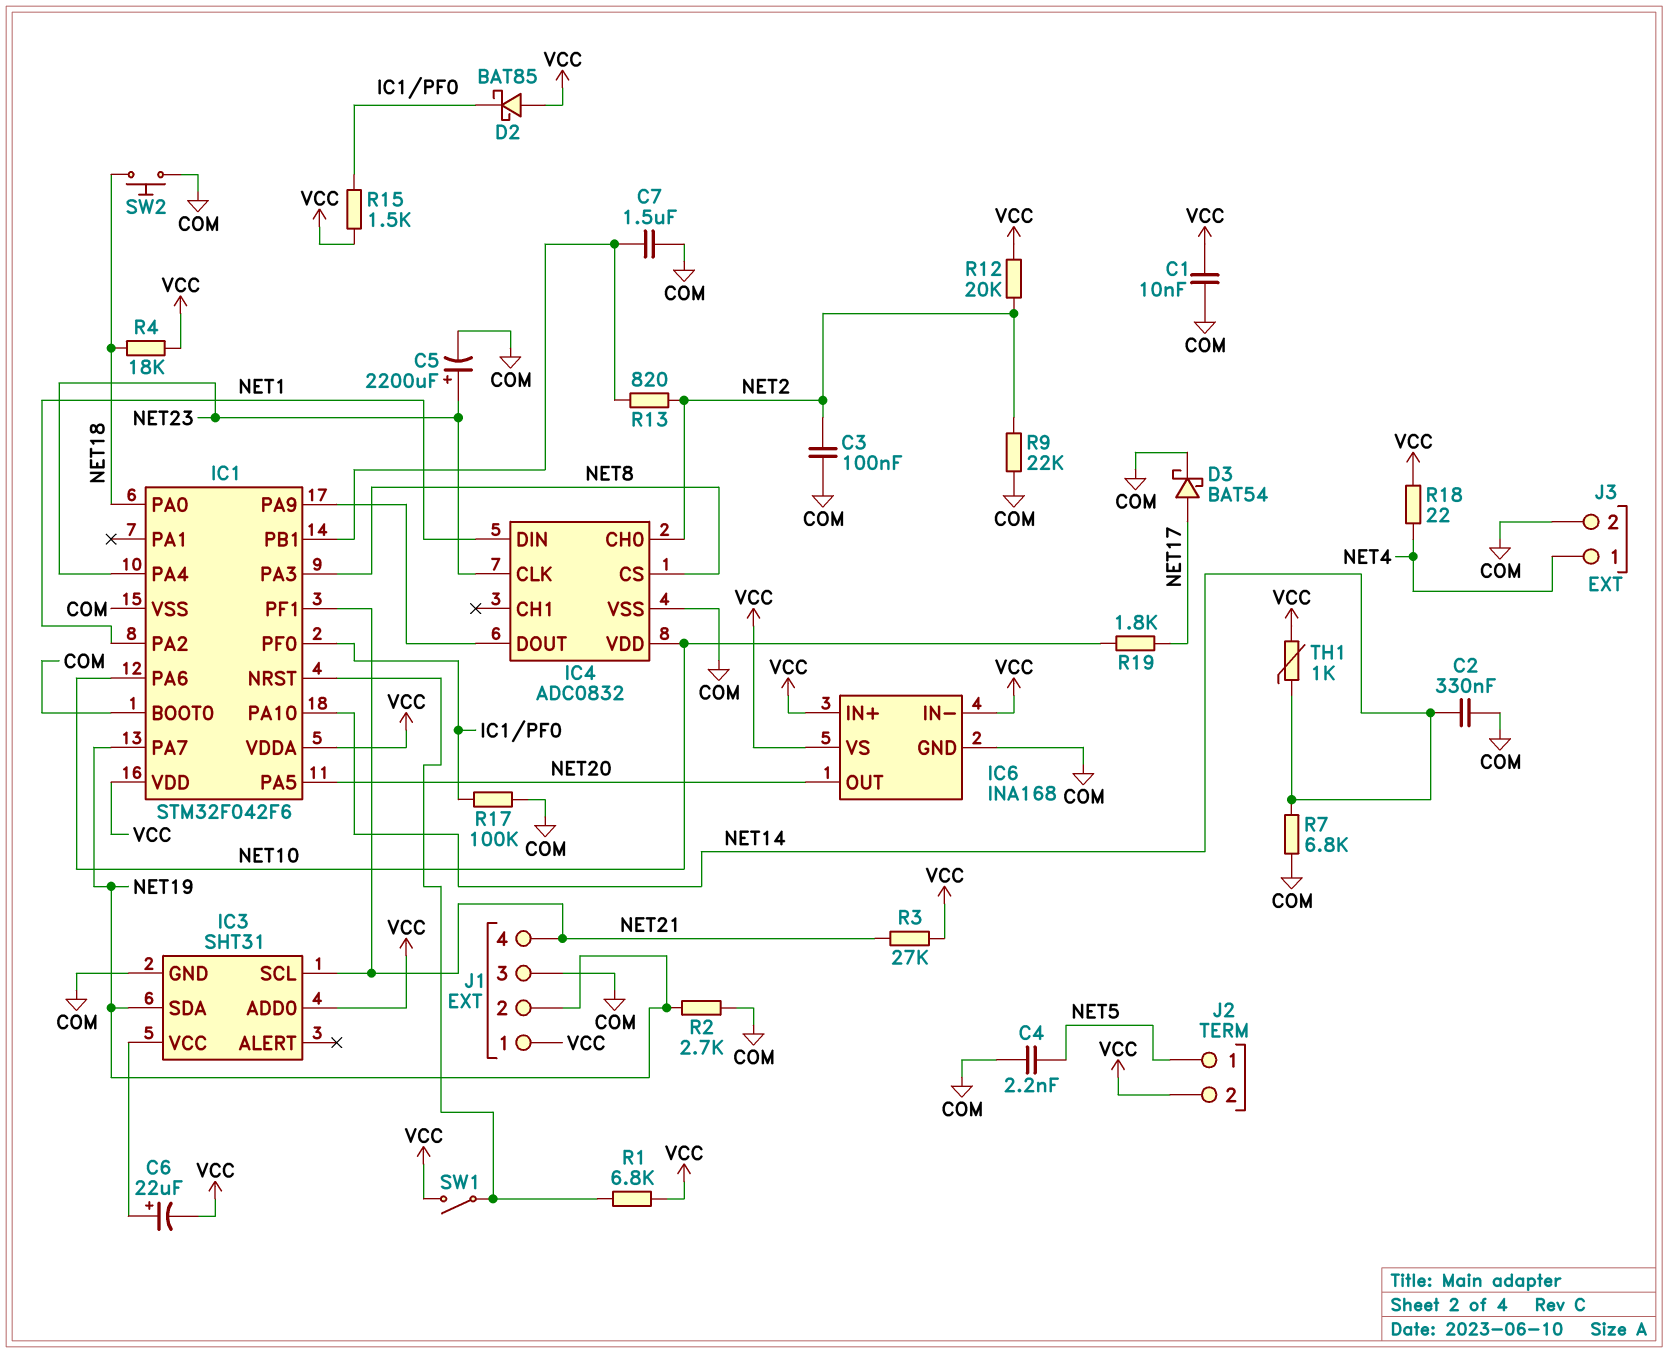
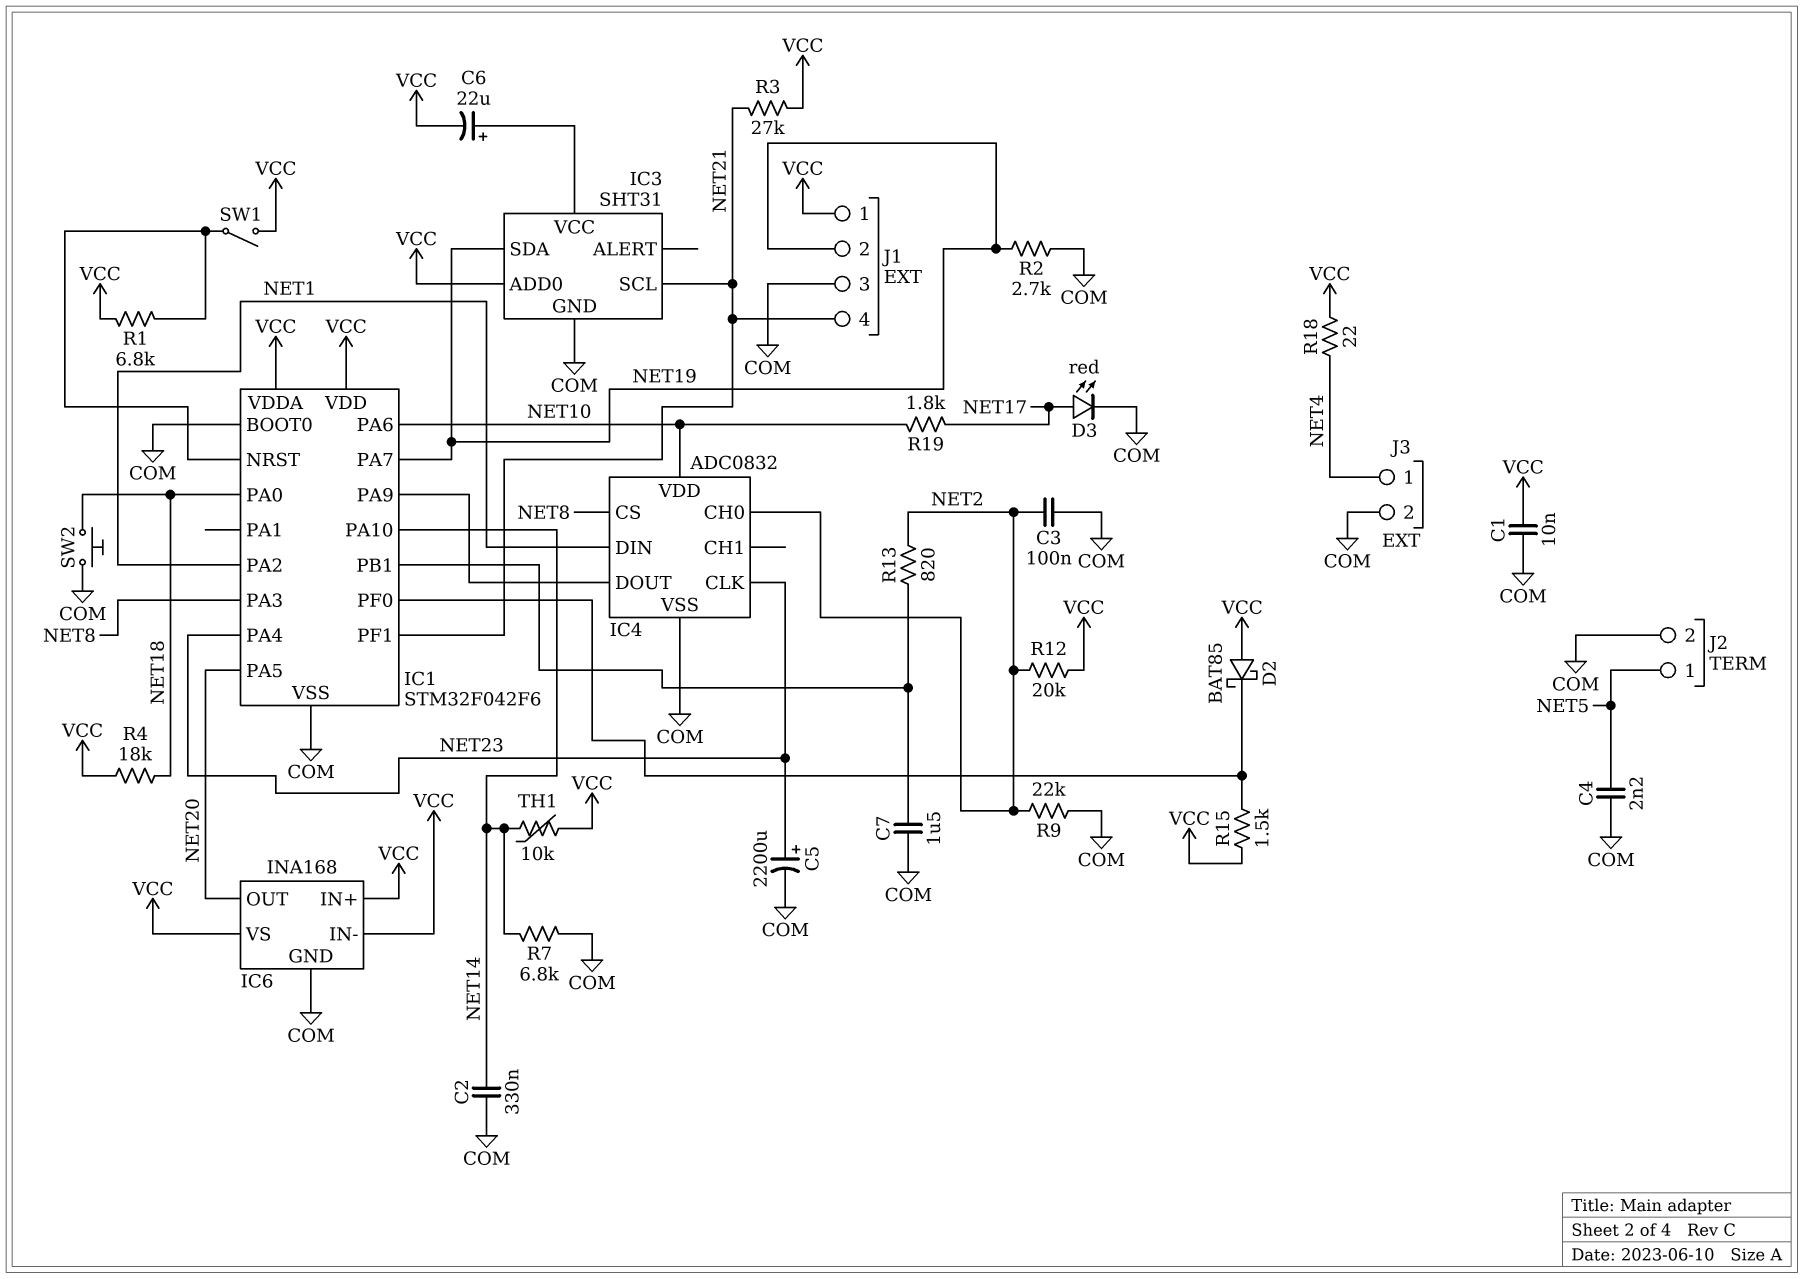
D3: schottky BAT54 (A NET17, K COM) -> LED red (A NET17, K COM)
J2 pin 2: VCC -> COM
R17: 100k (COM, IC1/PF0) -> none
TH1: 1k (NET14, VCC) -> 10k (NET14, VCC)

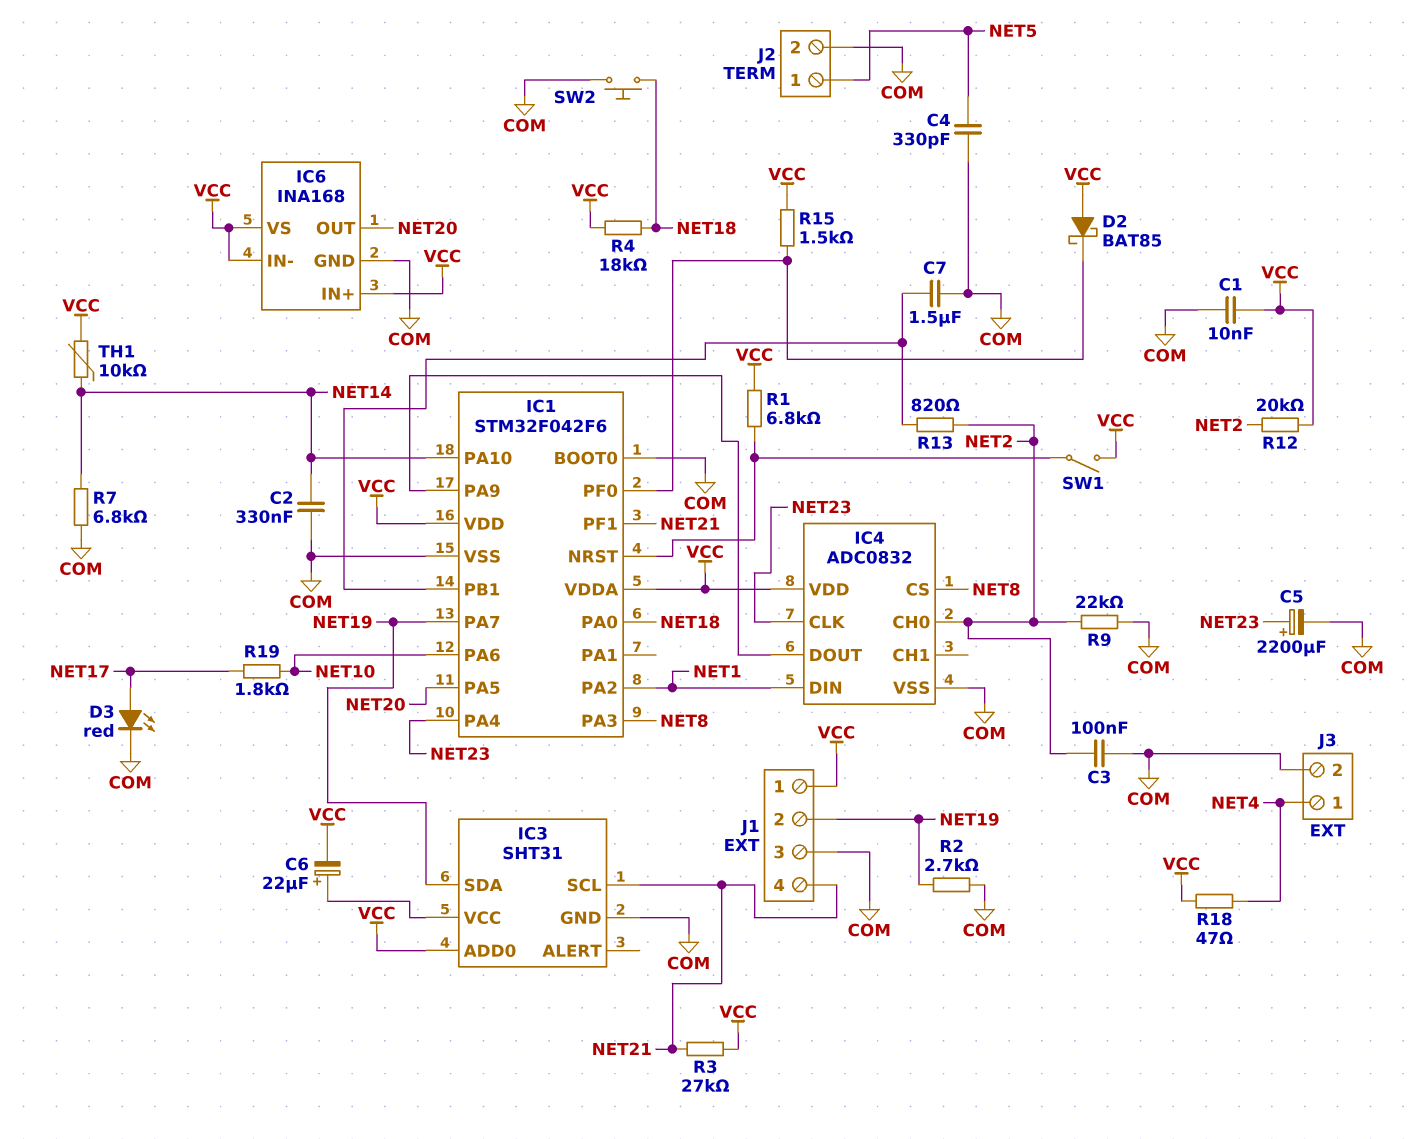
C4: 2.2nF (COM, NET5) -> 330pF (COM, NET5)
IC4 pin VDD: NET10 -> VCC
R18: 22 (NET4, VCC) -> 47 (NET4, VCC)

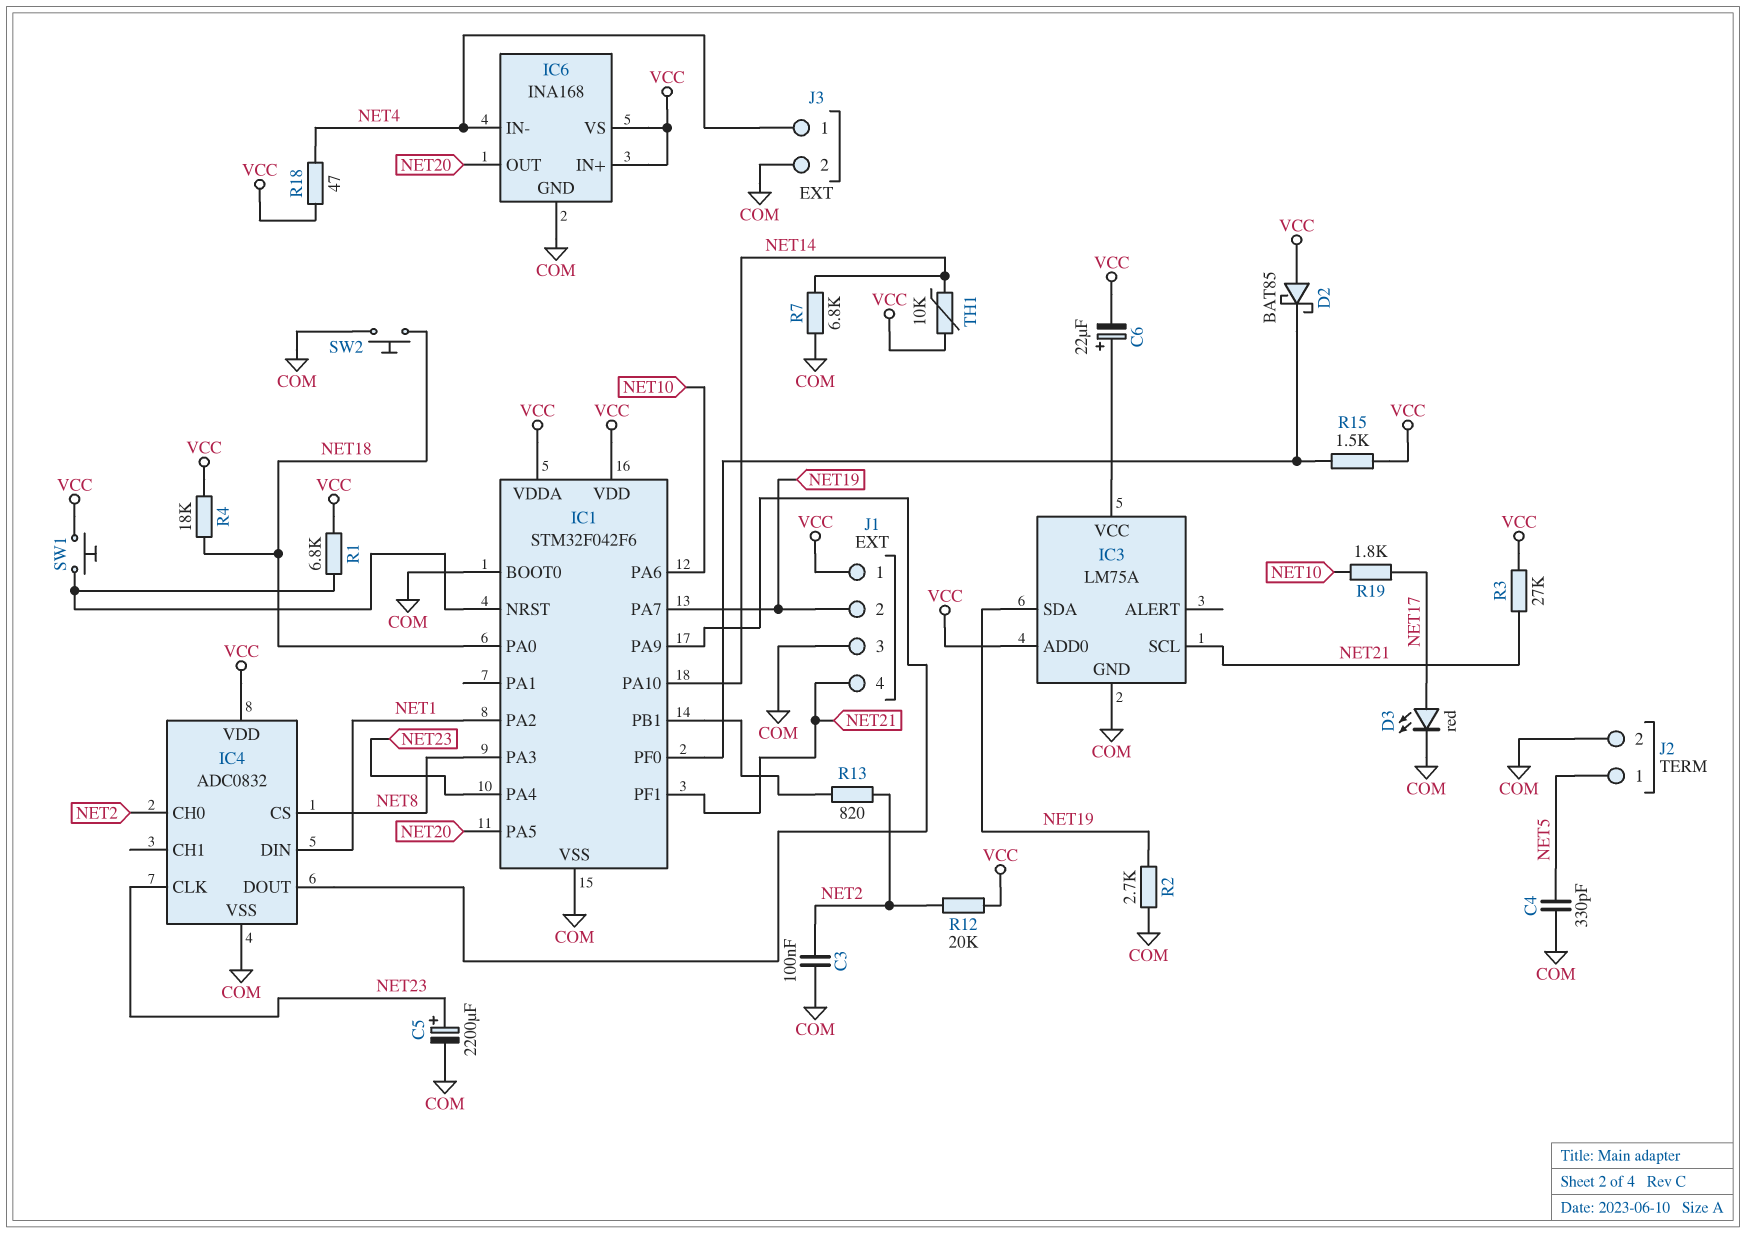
C1: 10nF (COM, VCC) -> none
C2: 330nF (COM, NET14) -> none
C7: 1.5uF (COM, IC1/PB1) -> none
IC3: SHT31 -> LM75A
IC6 pin IN-: VCC -> NET4
R9: 22k (COM, NET2) -> none
SW1: switch (IC1/NRST, VCC) -> button (IC1/NRST, VCC)

